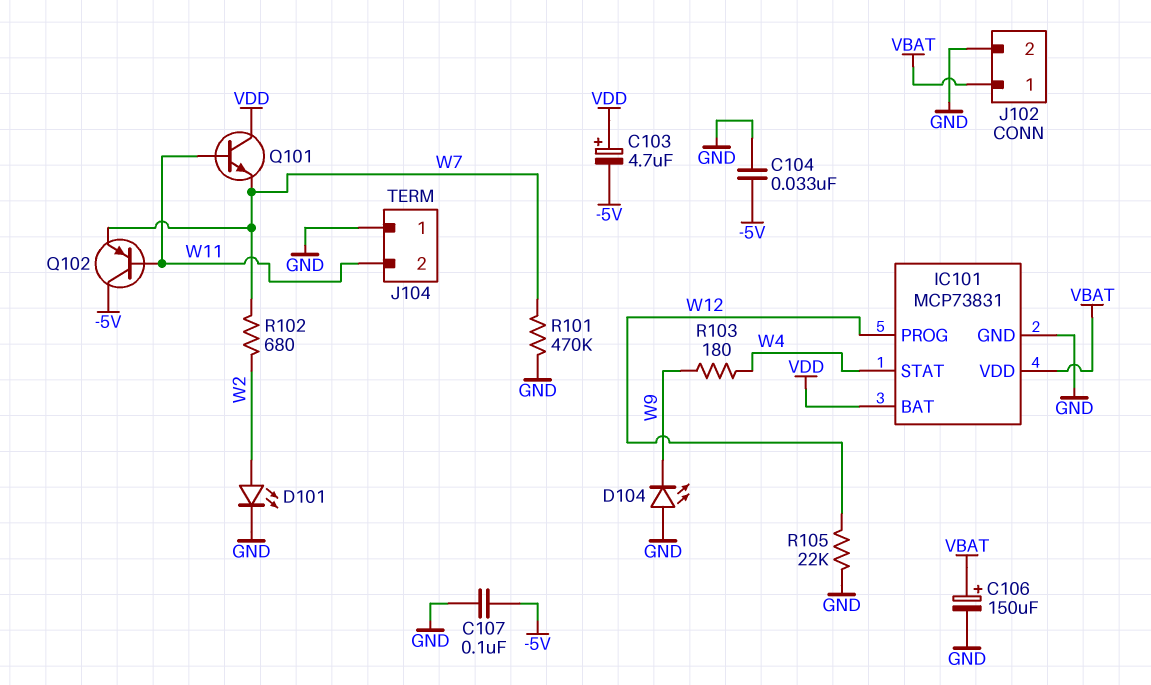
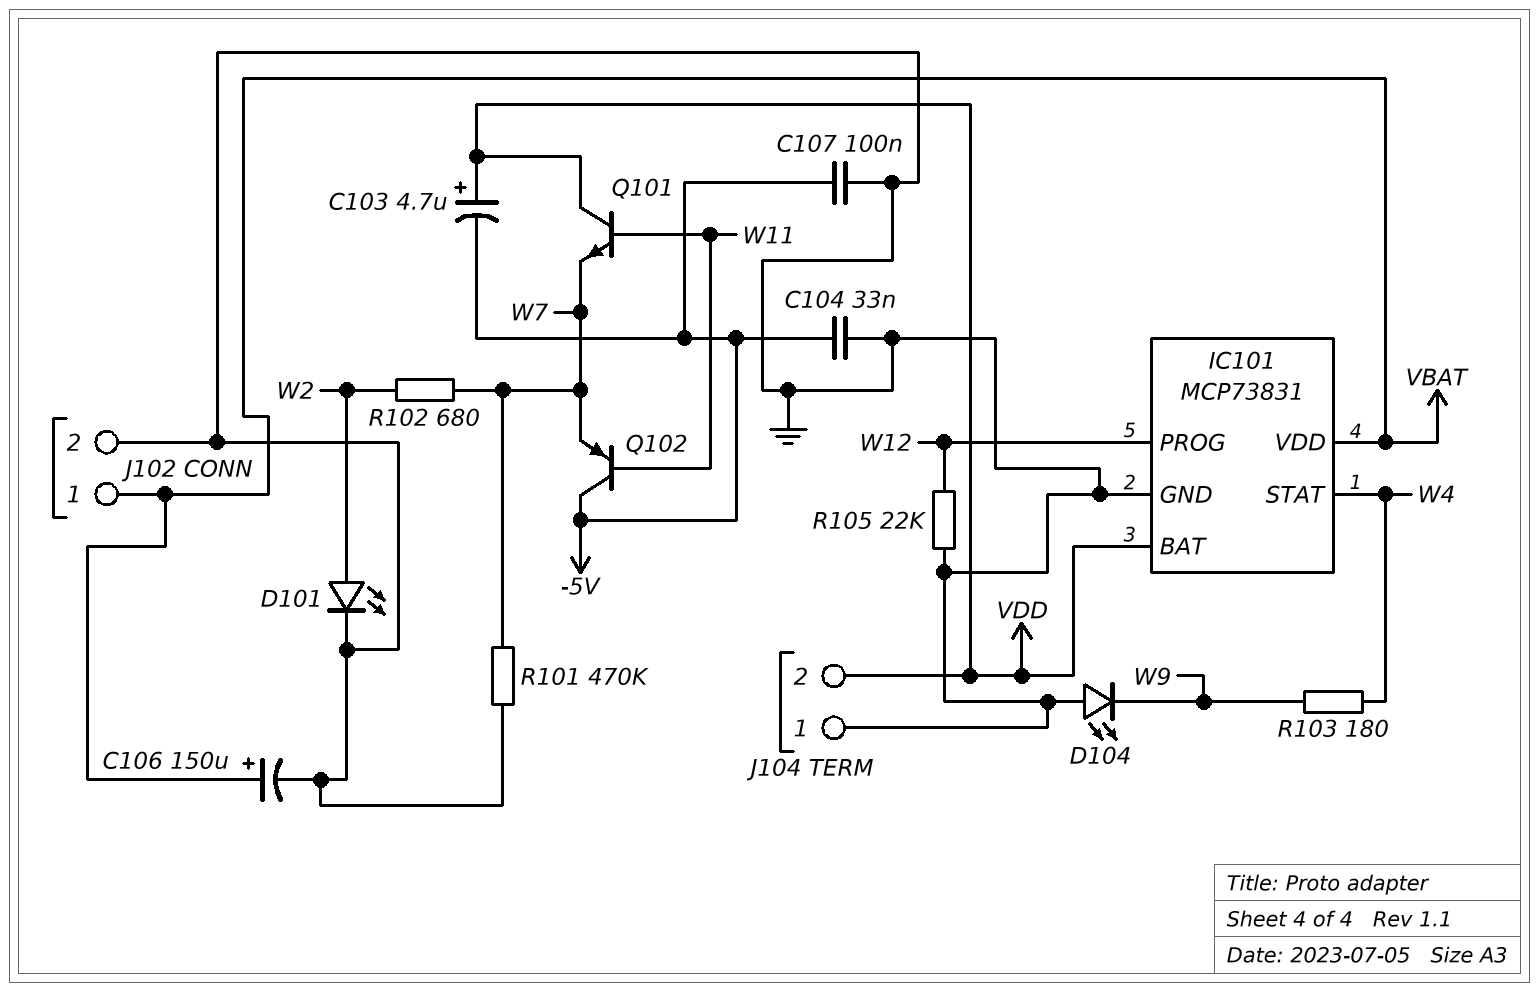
J104 pin 2: W11 -> VDD

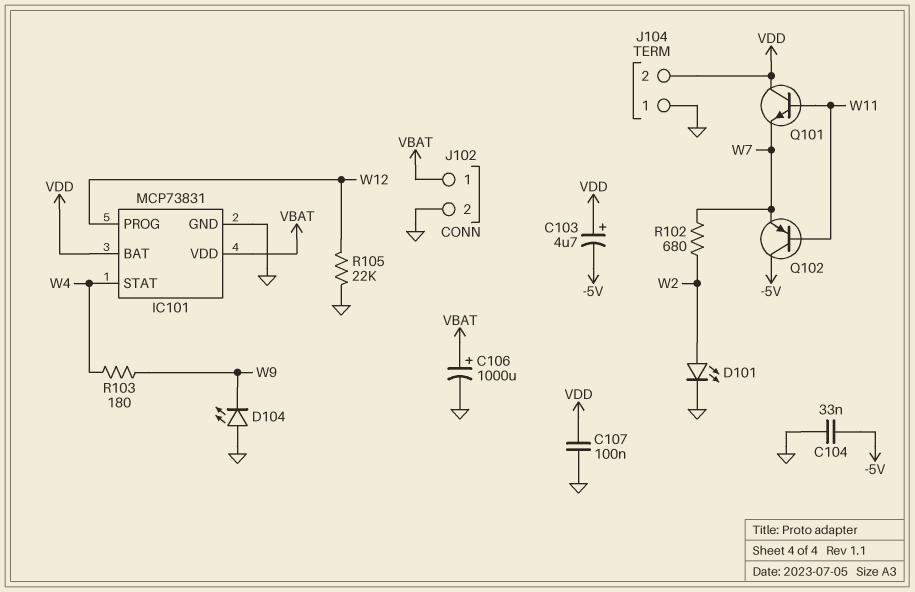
C106: 150uF (plus VBAT, minus GND) -> 1000uF (plus VBAT, minus GND)
C107: 100nF (-5V, GND) -> 100nF (GND, VDD)
R101: 470k (GND, W7) -> none

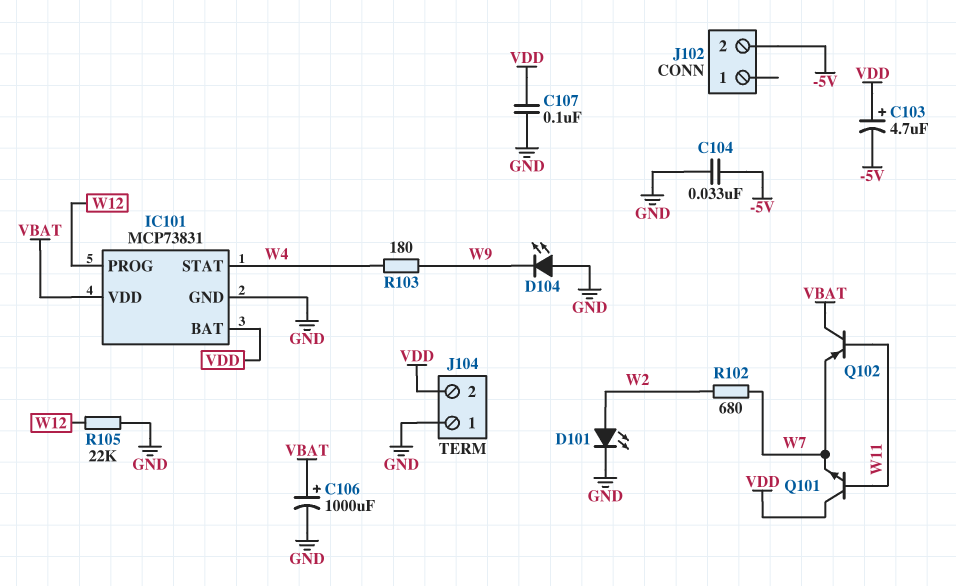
J102 pin 1: VBAT -> none
J102 pin 2: GND -> -5V
Q102: PNP (B W11, C -5V, E W7) -> PNP (B W11, C VBAT, E W7)

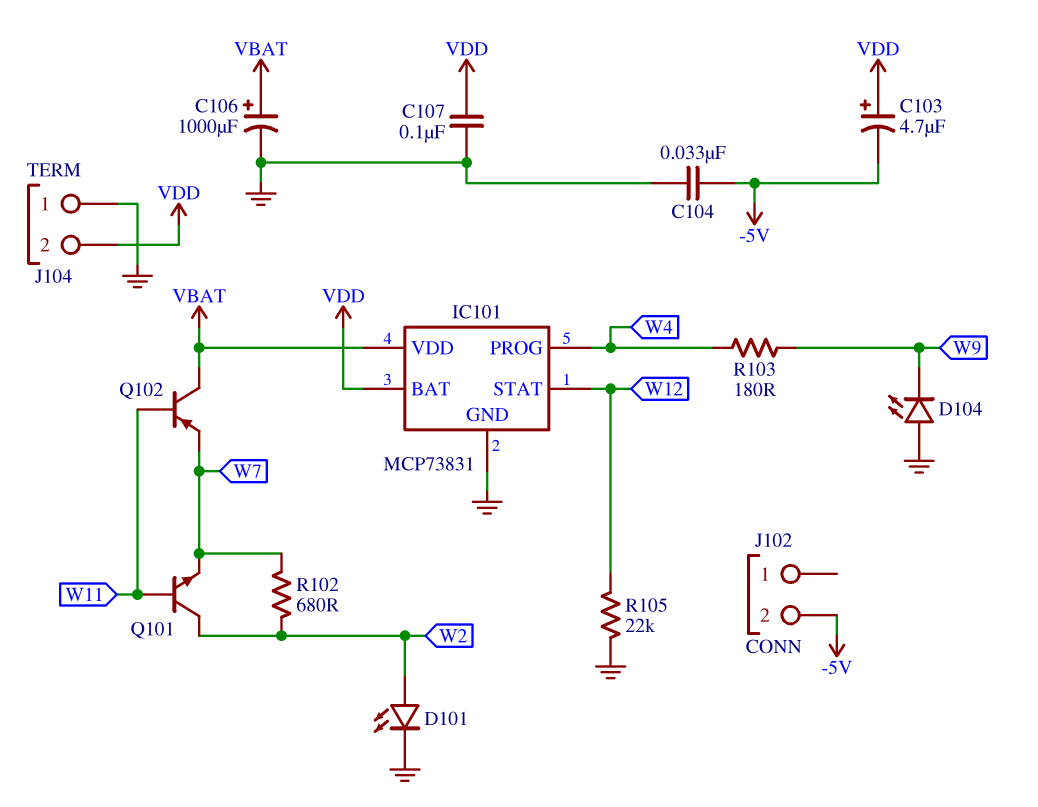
IC101 pin PROG: W12 -> W4
IC101 pin STAT: W4 -> W12
Q101: NPN (B W11, C VDD, E W7) -> NPN (B W11, C W2, E W7)

